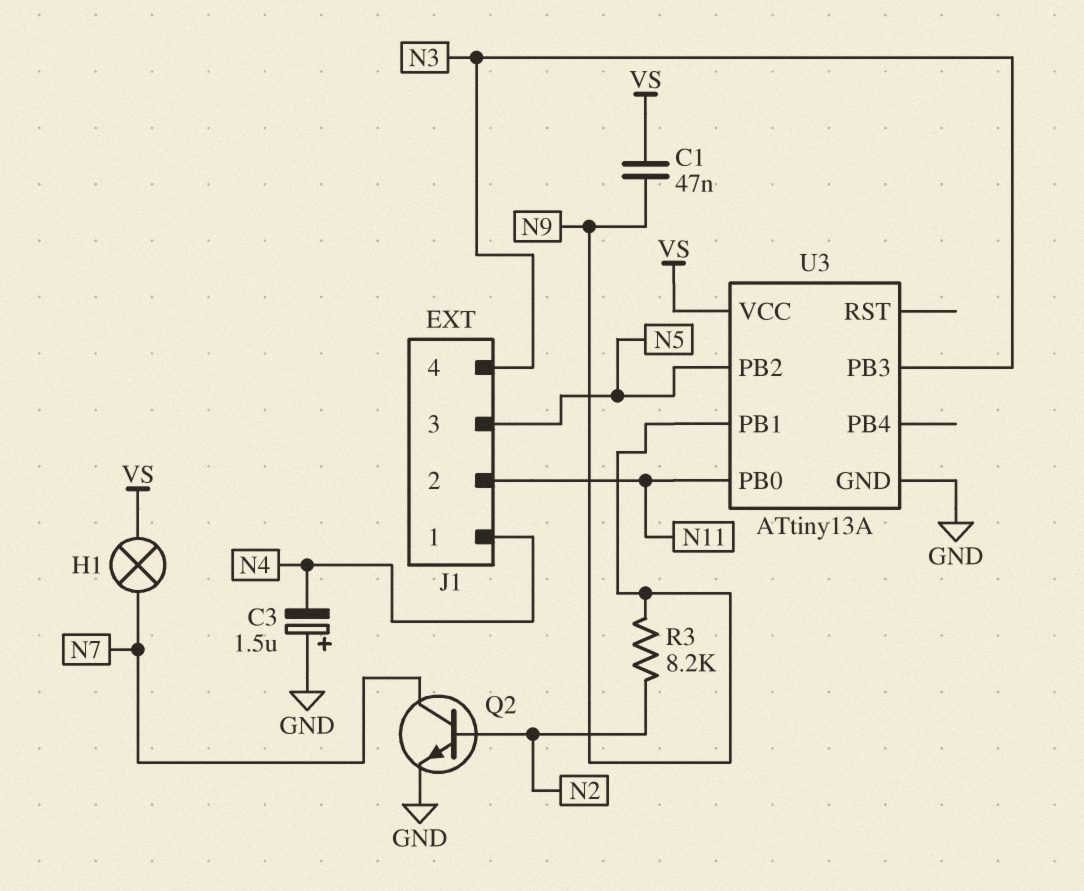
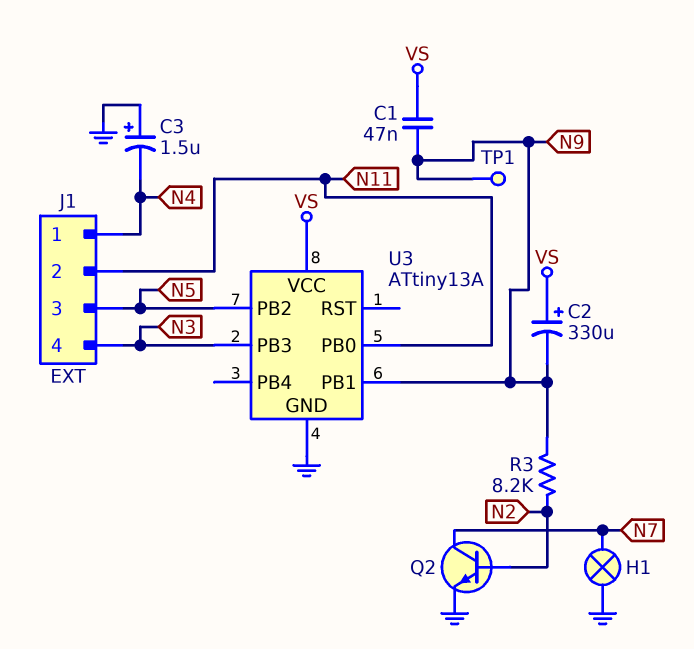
C2: none -> 330uF (plus VS, minus N9)
H1: lamp (N7, VS) -> lamp (GND, N7)
TP1: none -> test point (N9)

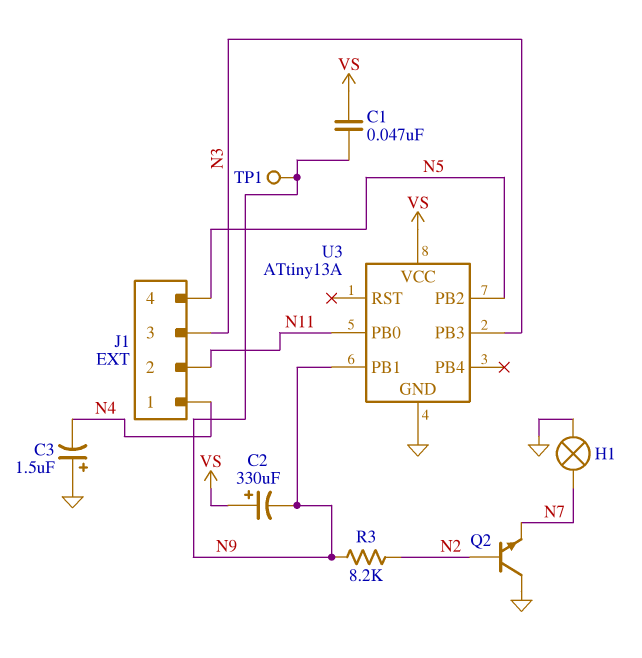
J1 pin 3: N5 -> N3
J1 pin 4: N3 -> N5
Q2: NPN (B N2, C N7, E GND) -> NPN (B N2, C GND, E N7)

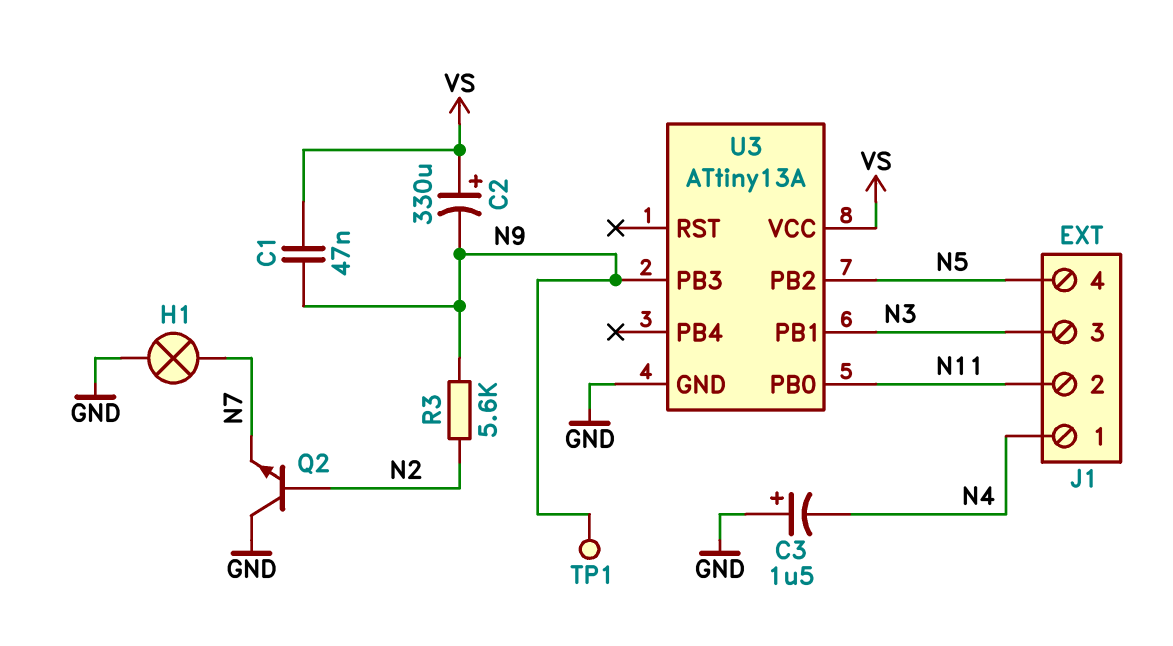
R3: 8.2k (N2, N9) -> 5.6k (N2, N9)
U3 pin PB1: N9 -> N3
U3 pin PB3: N3 -> N9

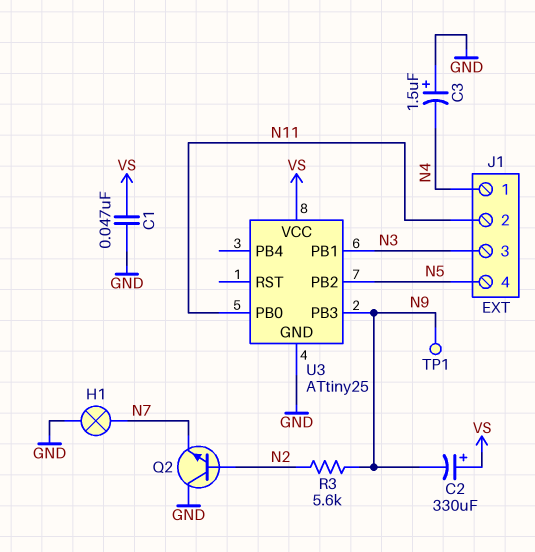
C1: 47nF (N9, VS) -> 47nF (GND, VS)
U3: ATtiny13A -> ATtiny25

